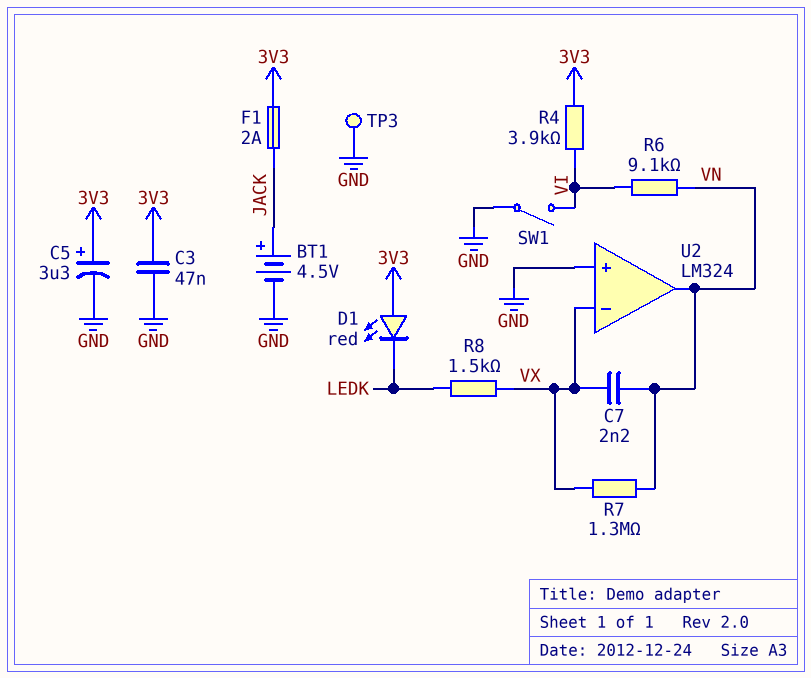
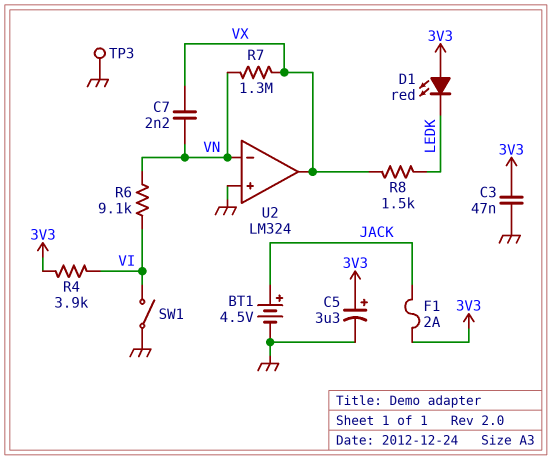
U2 pin in-: VX -> VN
U2 pin out: VN -> VX

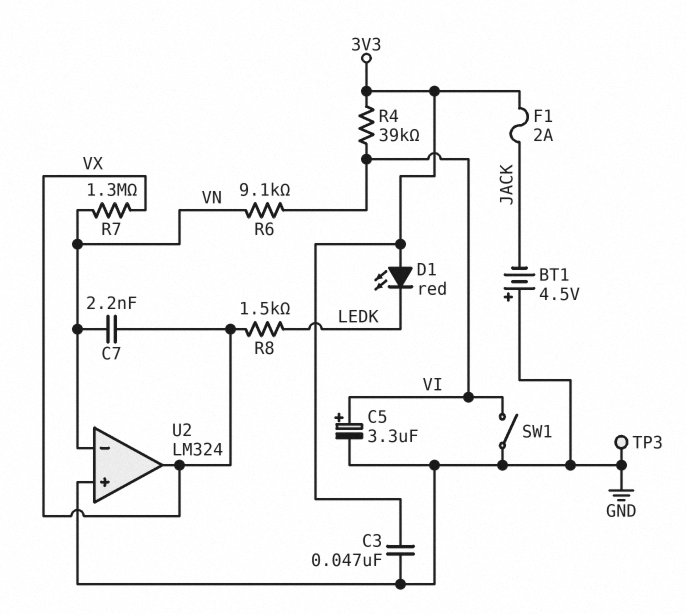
BT1: 4.5V (plus JACK, minus GND) -> 4.5V (plus GND, minus JACK)
C5: 3.3uF (plus 3V3, minus GND) -> 3.3uF (plus VI, minus GND)
R4: 3.9k (3V3, VI) -> 39k (3V3, VI)

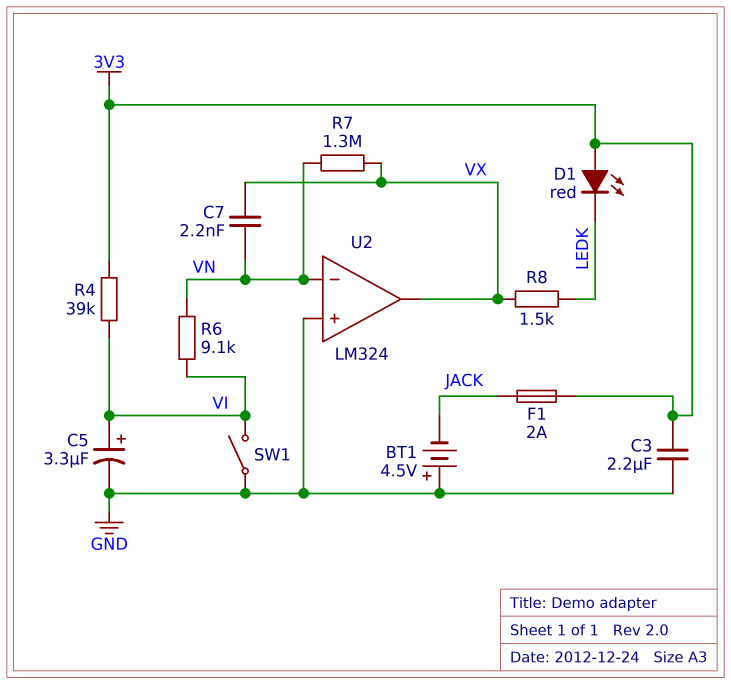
C3: 47nF (3V3, GND) -> 2.2uF (3V3, GND)
TP3: test point (GND) -> none

